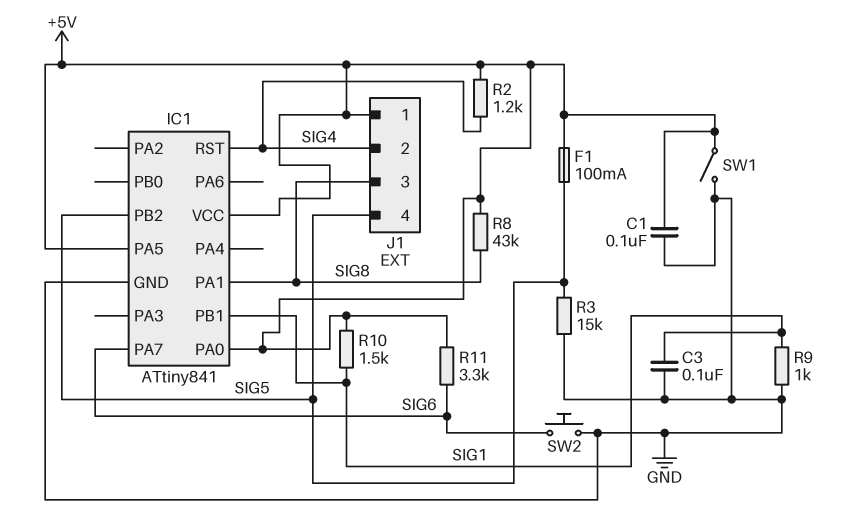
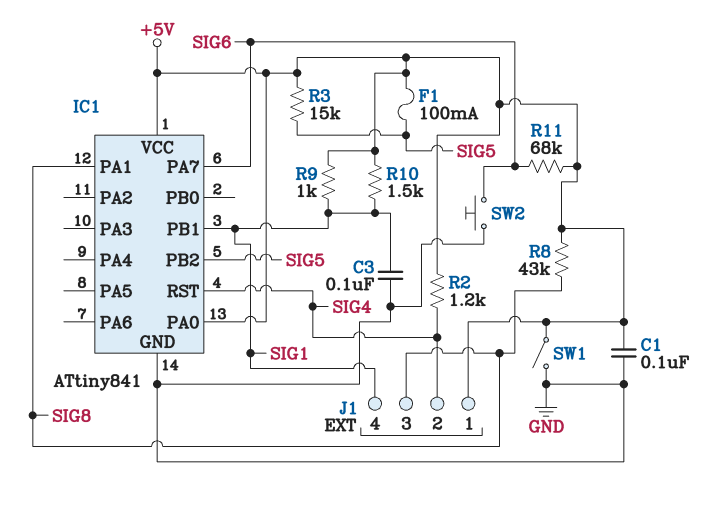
IC1 pin PA5: +5V -> none
J1 pin 4: SIG5 -> SIG1
R3: 15k (GND, SIG5) -> 15k (+5V, SIG5)
R9: 1k (GND, SIG1) -> 1k (+5V, SIG1)
R11: 3.3k (+5V, SIG6) -> 68k (+5V, SIG6)

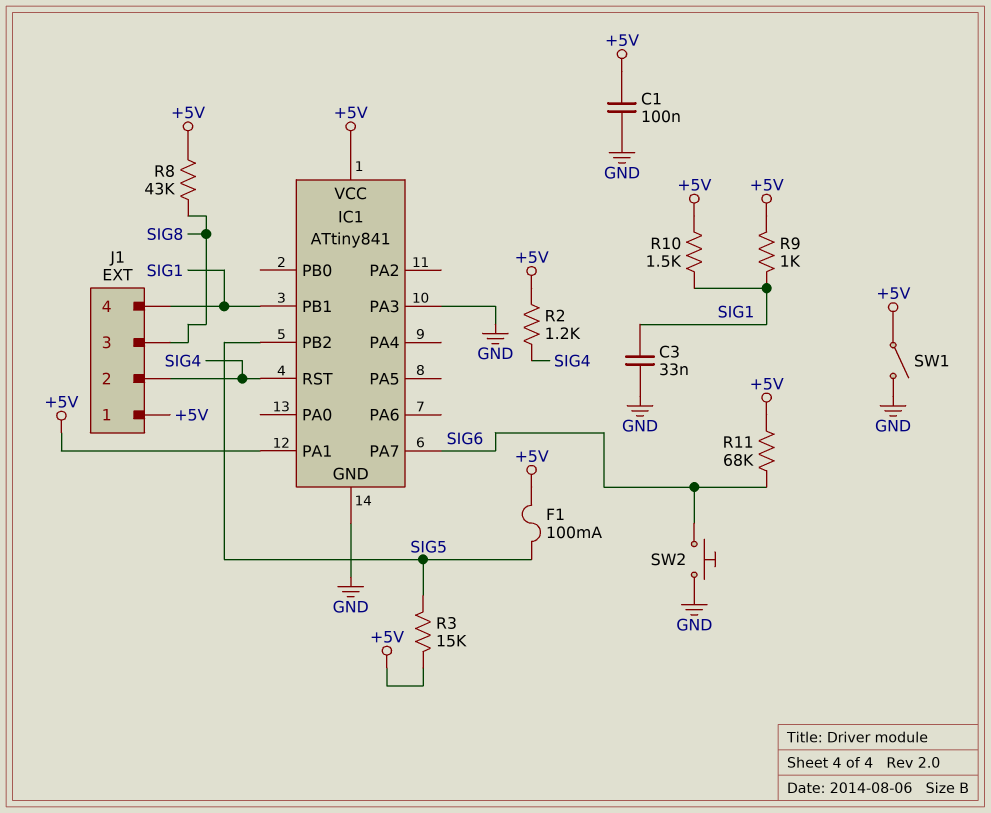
C3: 100nF (GND, SIG1) -> 33nF (GND, SIG1)
IC1 pin PA0: +5V -> none
IC1 pin PA1: SIG8 -> +5V
IC1 pin PA3: none -> GND

